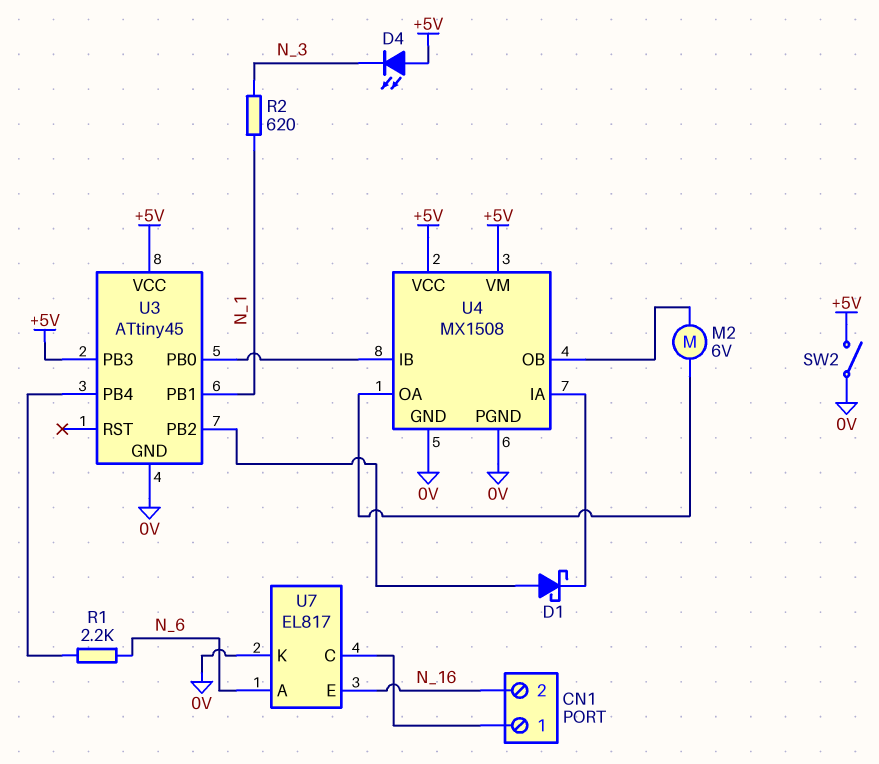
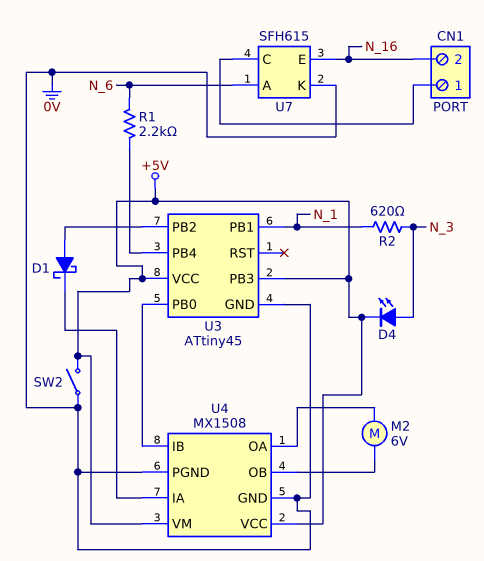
D4: LED (A +5V, K N_3) -> LED (A N_3, K +5V)
U7: EL817 -> SFH615

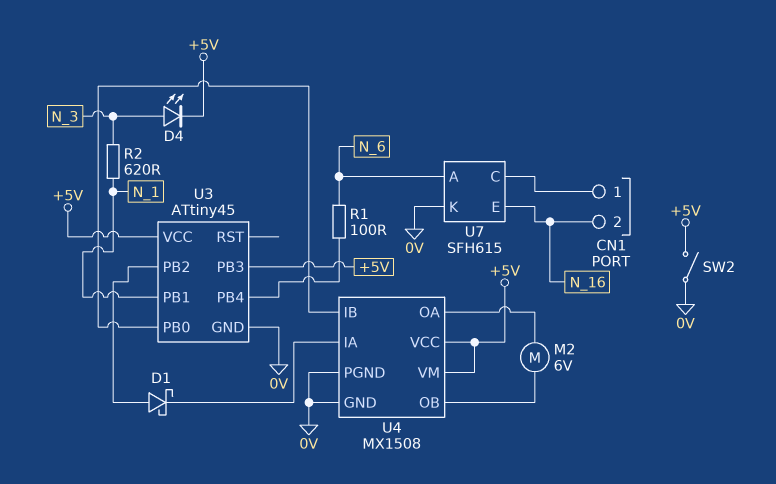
R1: 2.2k (N_6, U3/PB4) -> 100 (N_6, U3/PB4)

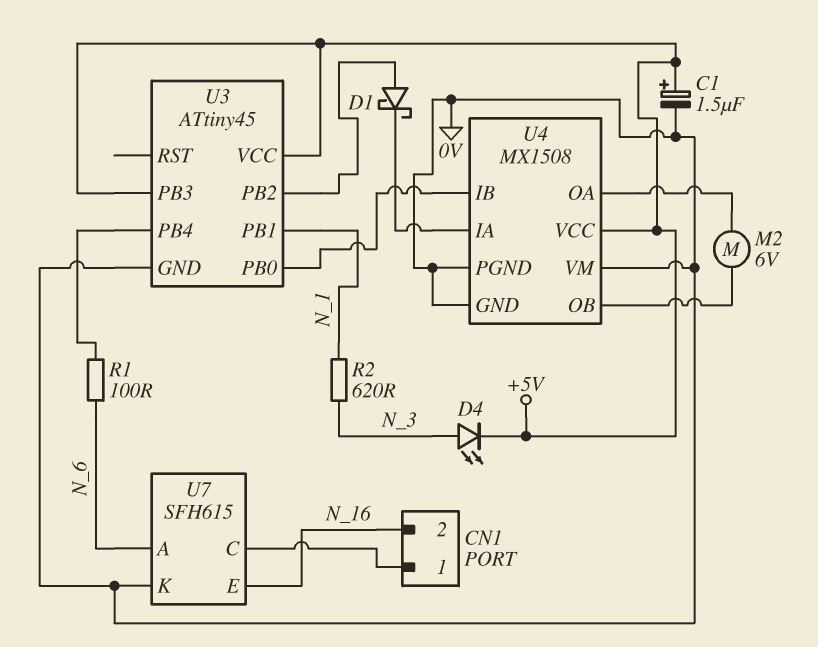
C1: none -> 1.5uF (plus +5V, minus 0V)
SW2: switch (+5V, 0V) -> none
U4 pin VM: +5V -> 0V

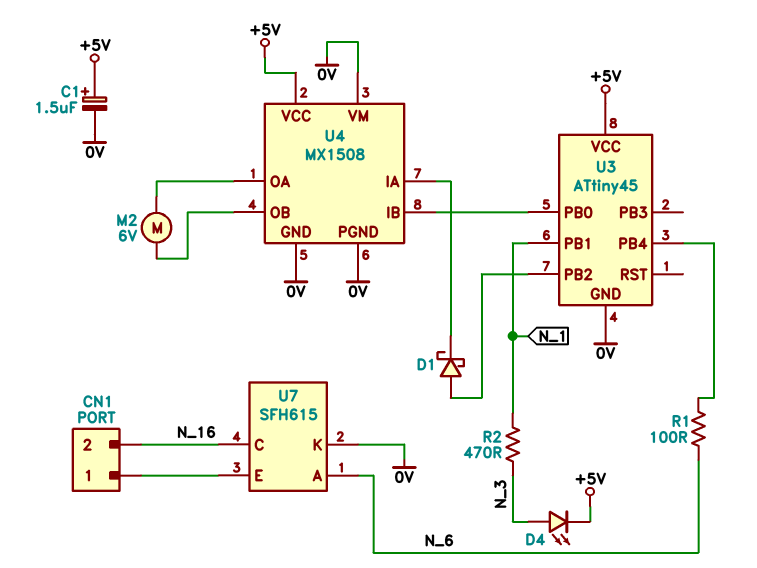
R2: 620 (N_1, N_3) -> 470 (N_1, N_3)
U3 pin PB3: +5V -> none
U7 pin C: CN1/1 -> N_16
U7 pin E: N_16 -> CN1/1

